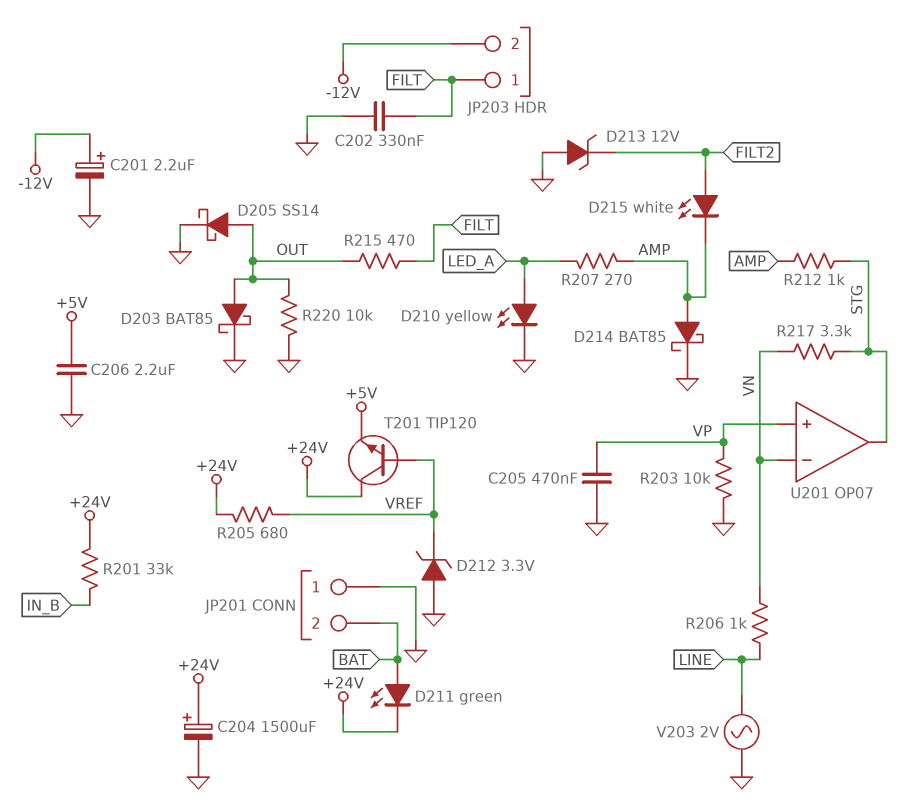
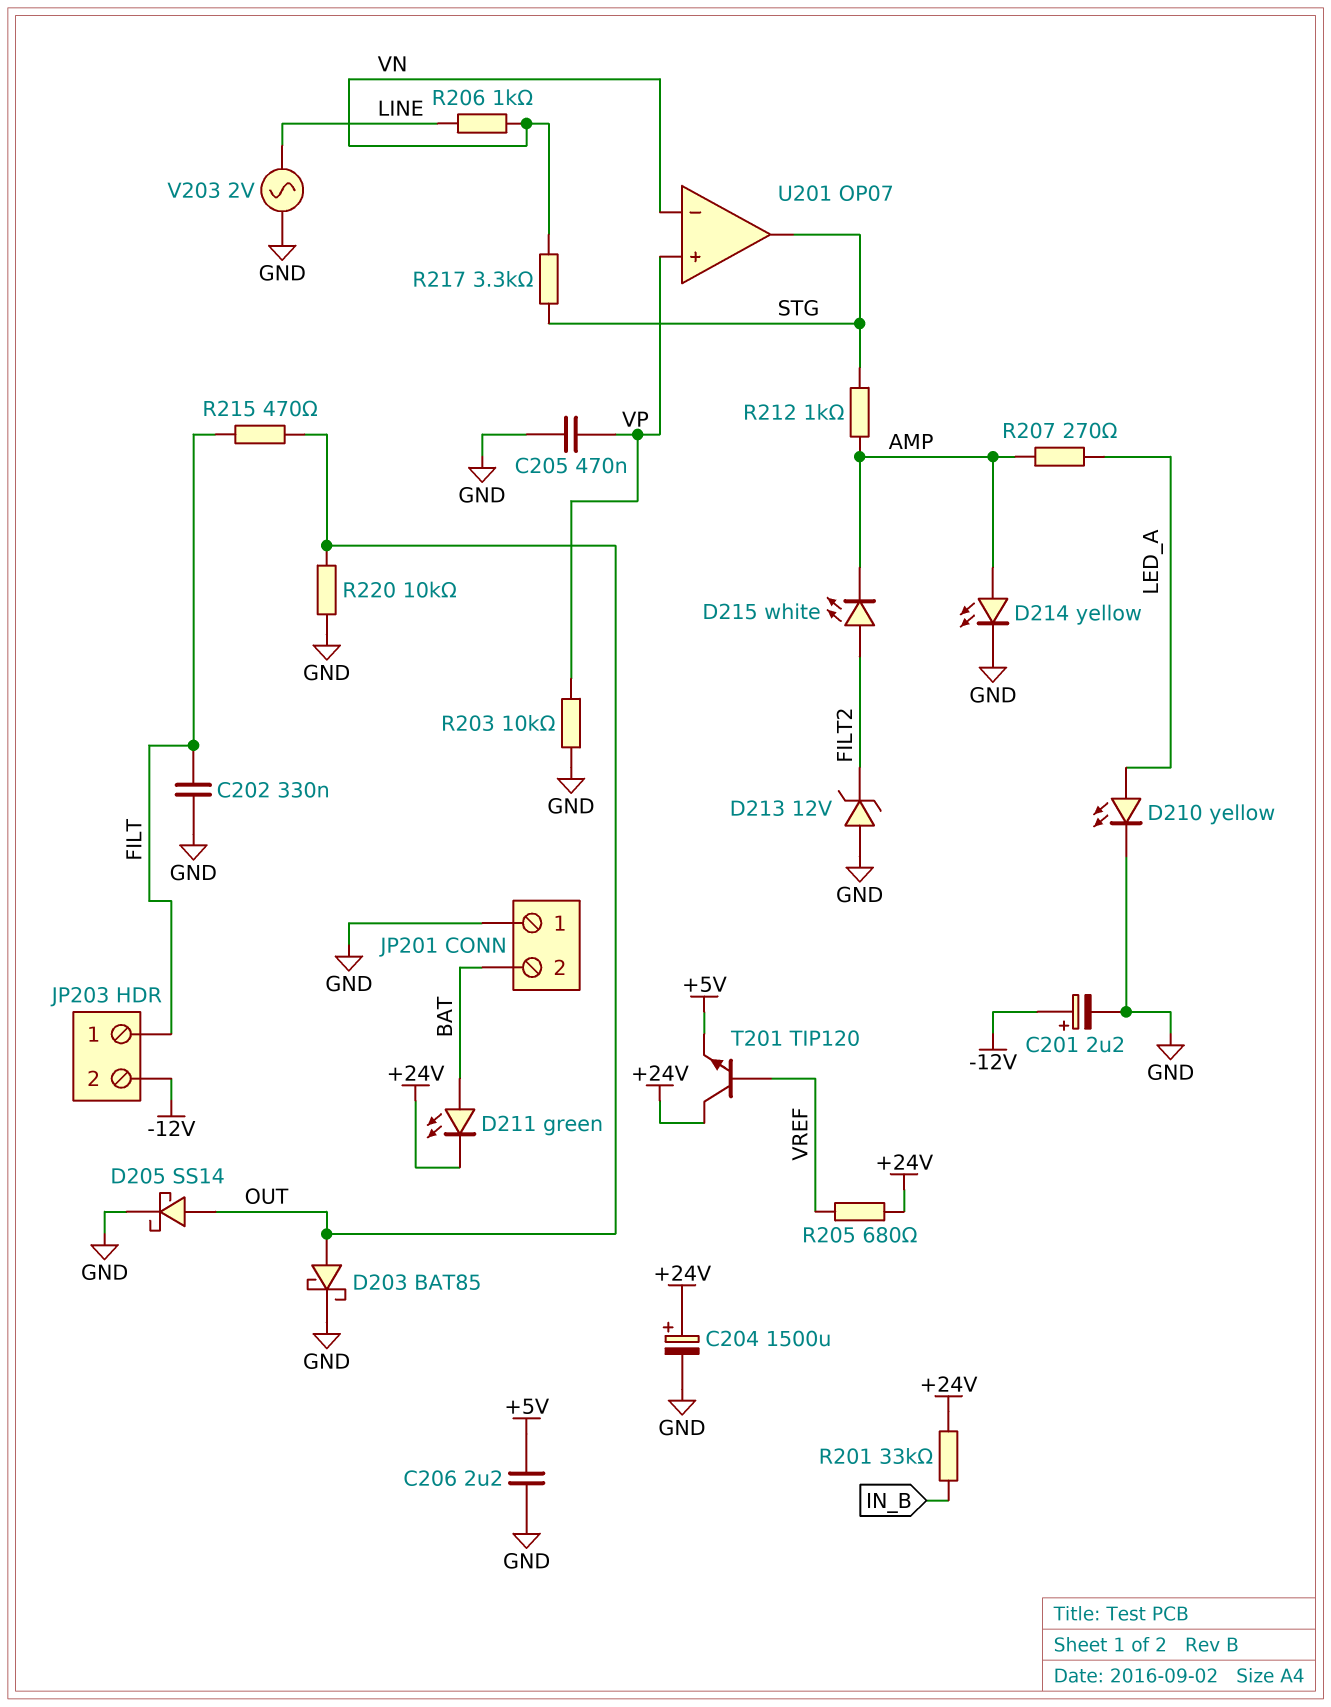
D212: zener 3.3V (A GND, K VREF) -> none
D214: schottky BAT85 (A AMP, K GND) -> LED yellow (A AMP, K GND)

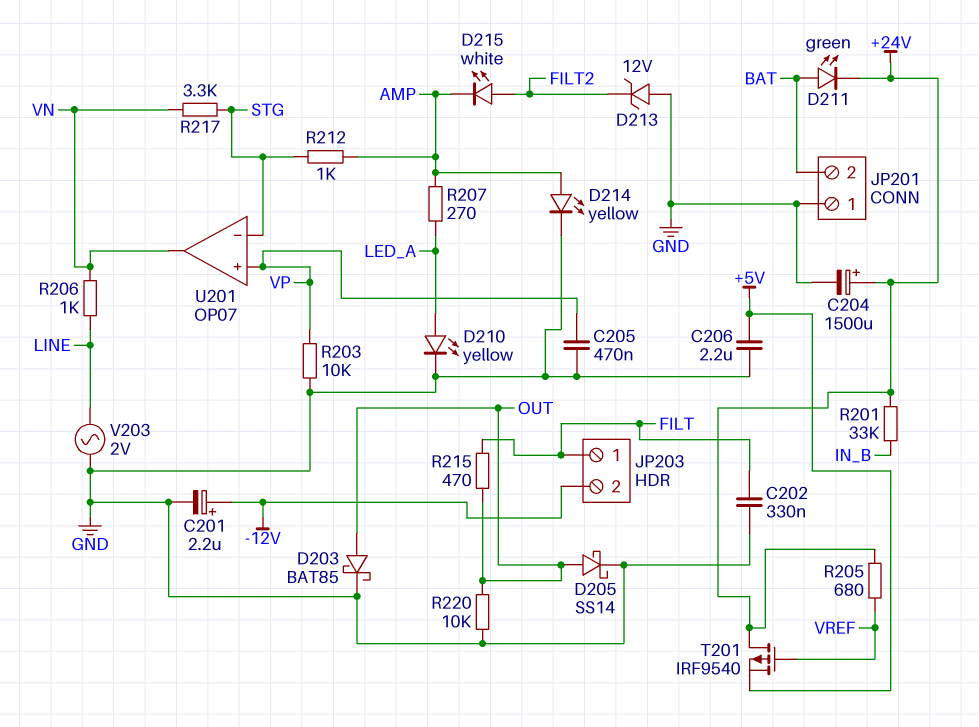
T201: NPN TIP120 (B VREF, C +24V, E +5V) -> PMOS IRF9540 (G VREF, D +24V, S +5V)
U201 pin in-: VN -> STG
U201 pin out: STG -> VN

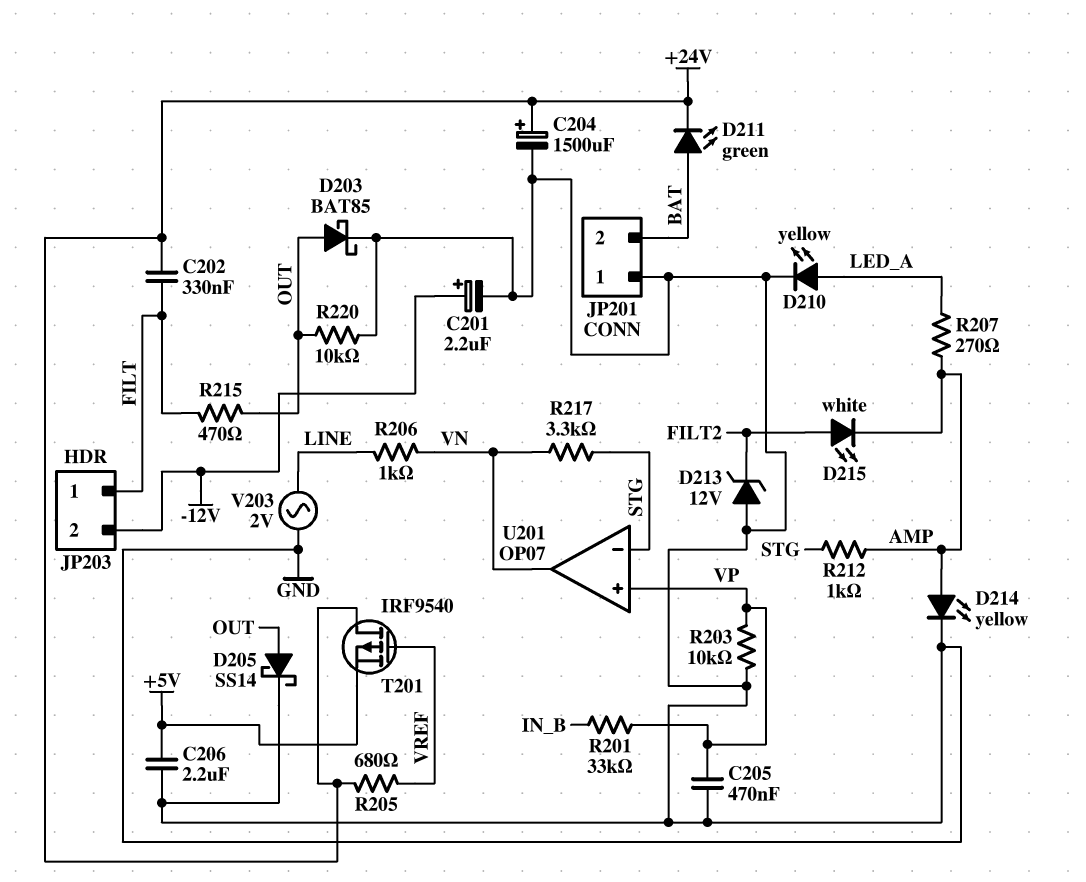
C202: 330nF (FILT, GND) -> 330nF (+24V, FILT)
R201: 33k (+24V, IN_B) -> 33k (IN_B, VP)

